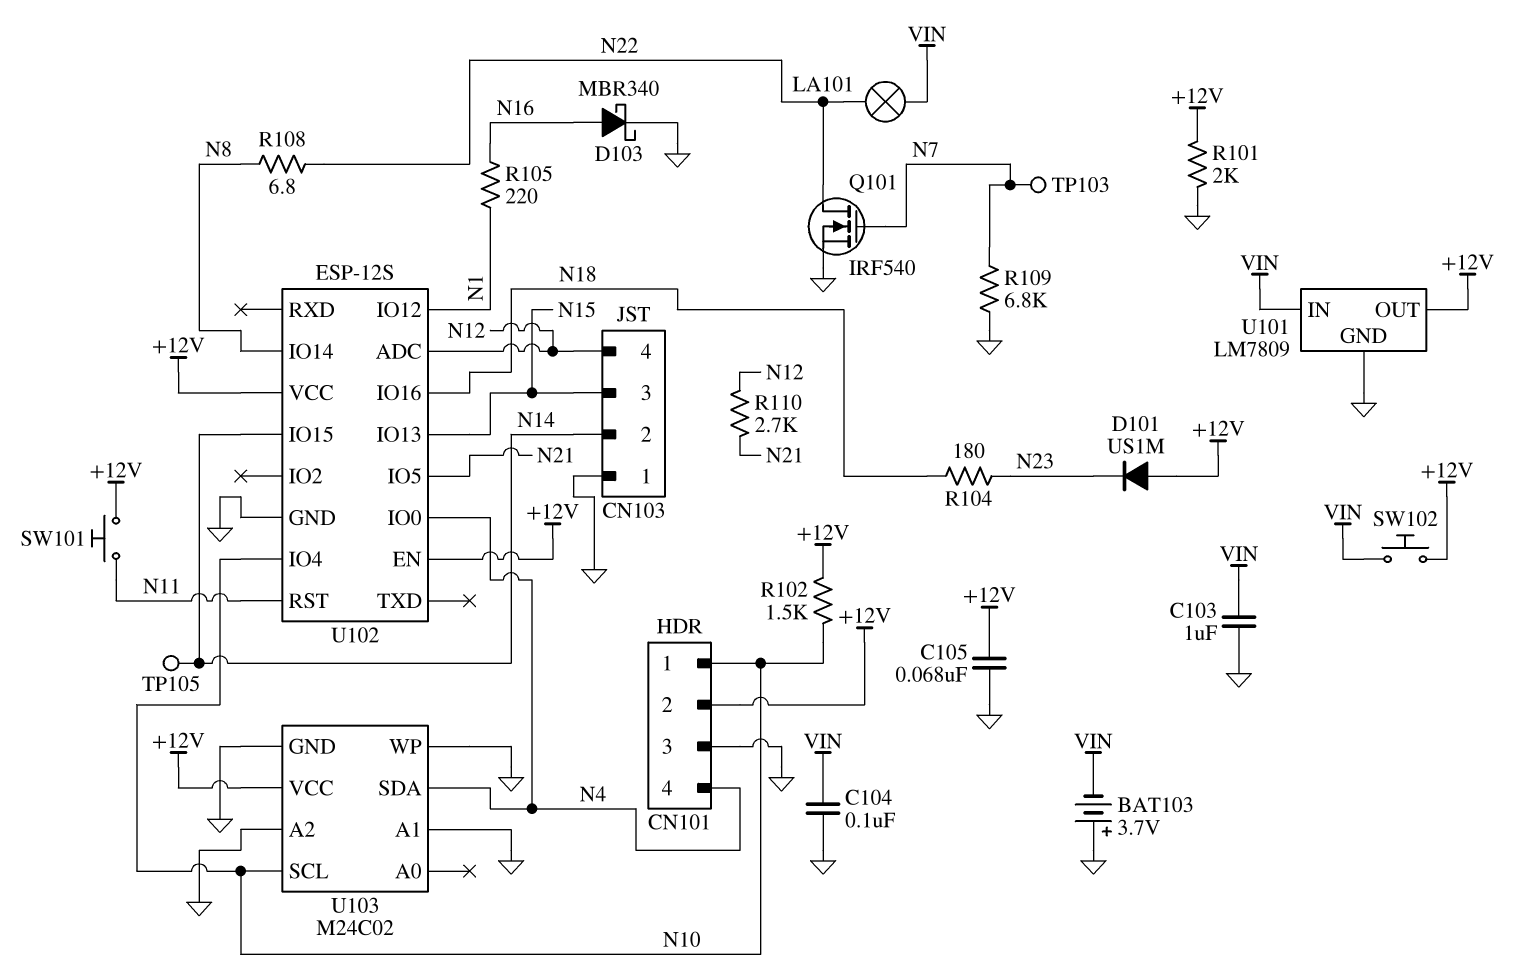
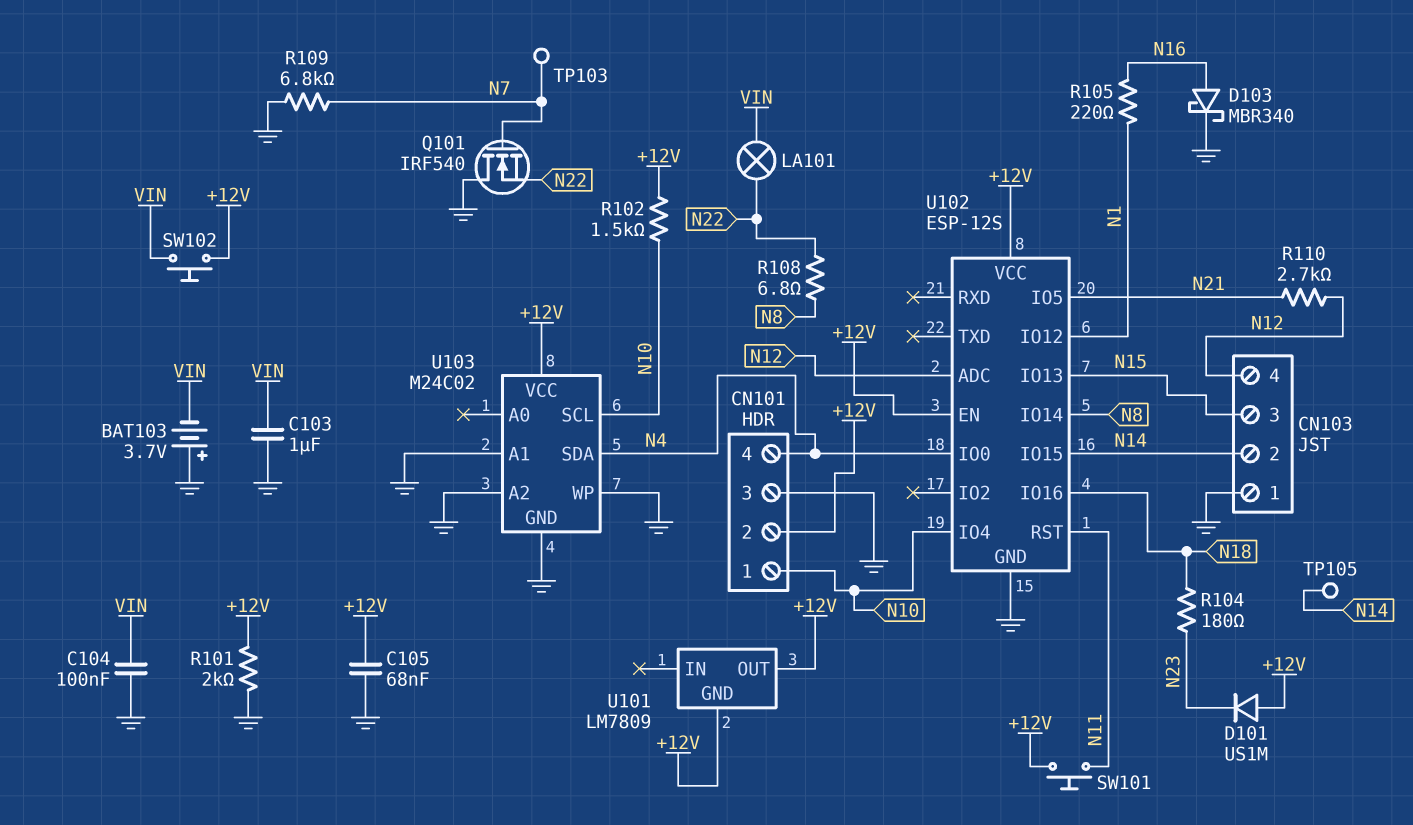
Q101: NMOS IRF540 (G N7, D N22, S GND) -> NMOS IRF540 (G N7, D GND, S N22)
U101 pin GND: GND -> +12V
U101 pin IN: VIN -> none

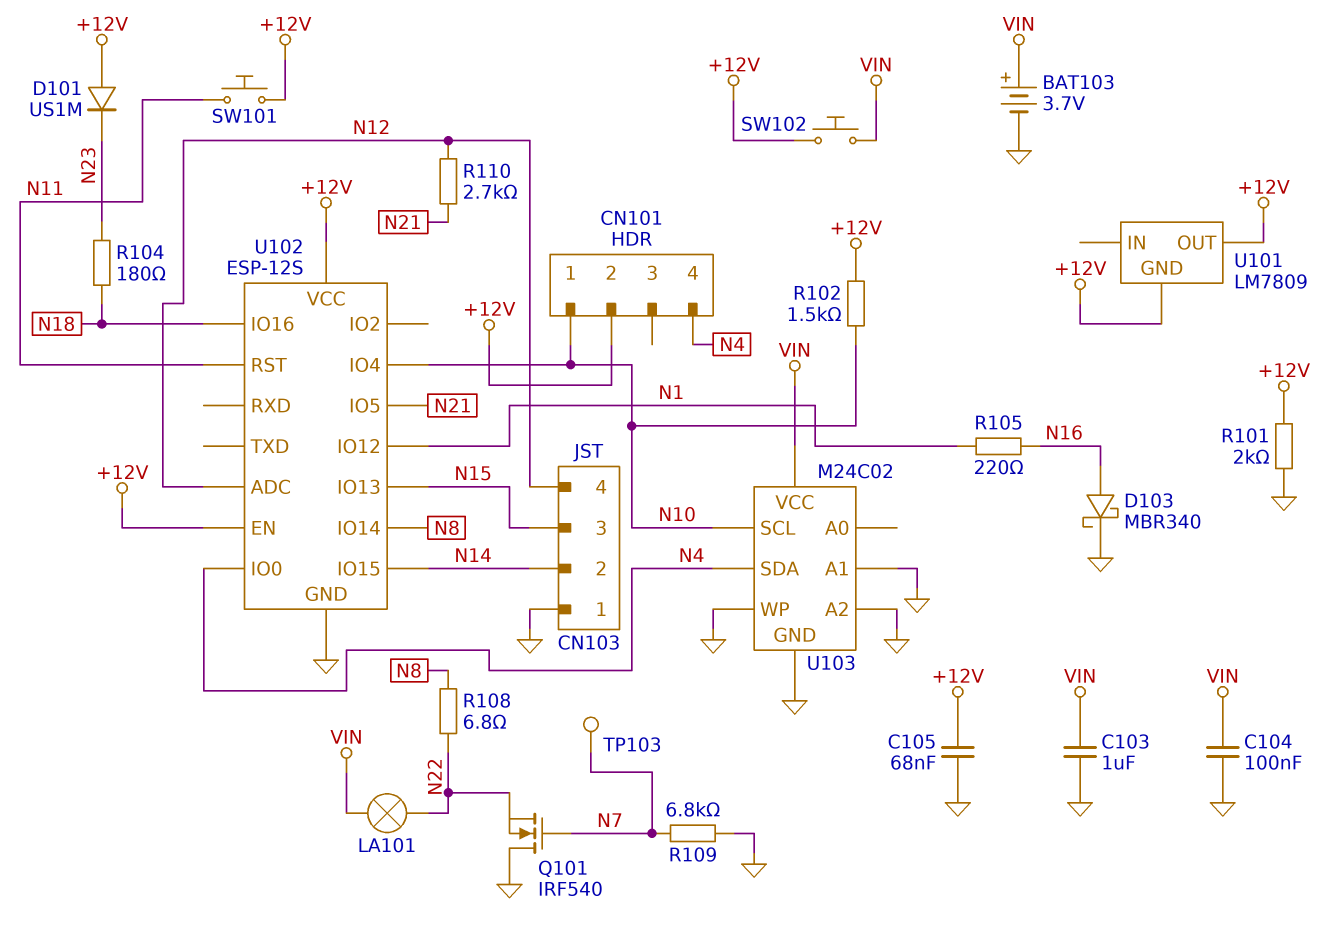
BAT103: 3.7V (plus GND, minus VIN) -> 3.7V (plus VIN, minus GND)
CN101 pin 3: GND -> none
TP105: test point (N14) -> none
U103 pin VCC: +12V -> VIN

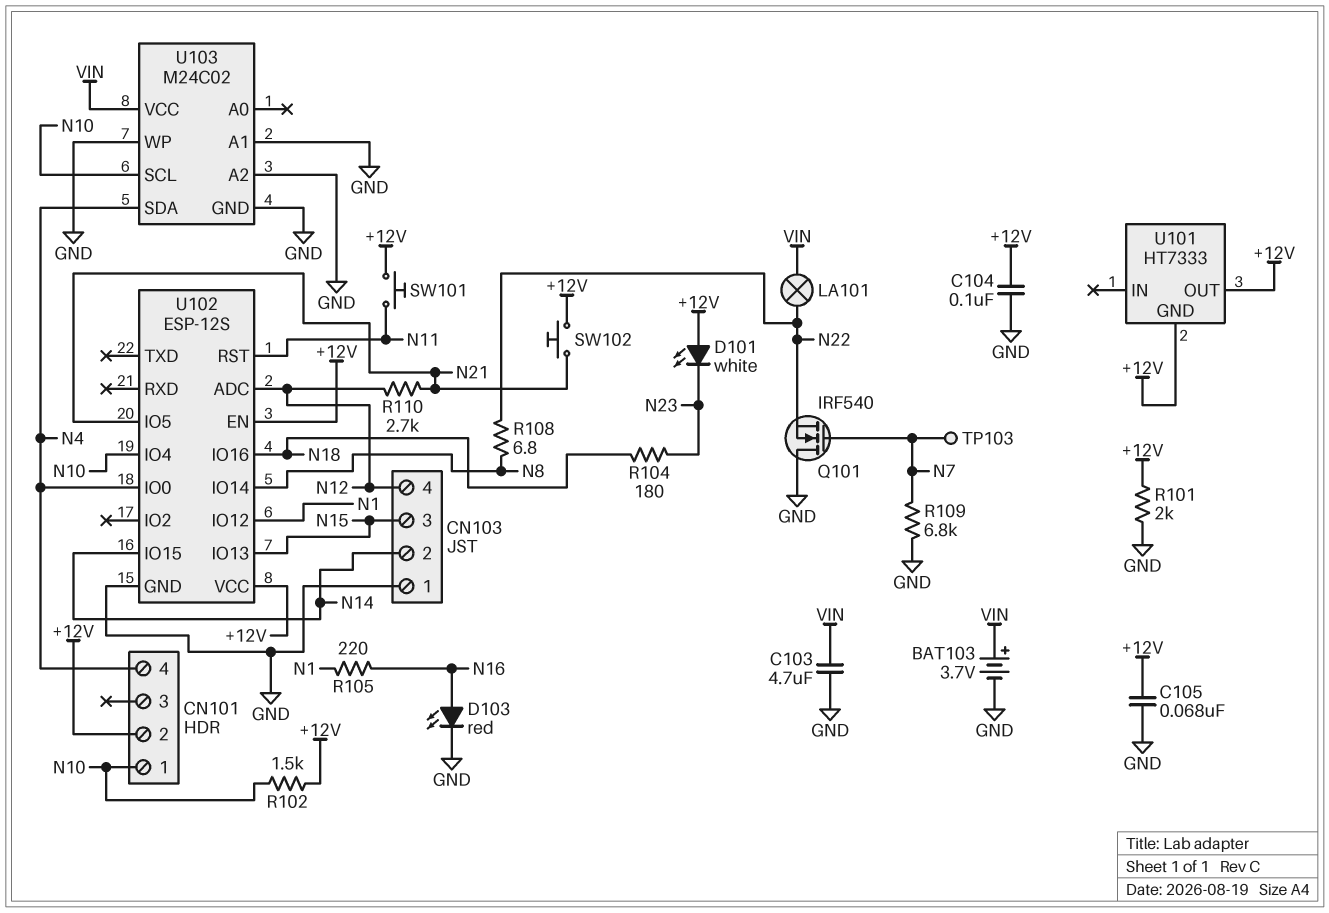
C103: 1uF (GND, VIN) -> 4.7uF (GND, VIN)
C104: 100nF (GND, VIN) -> 100nF (+12V, GND)
D101: diode US1M (A +12V, K N23) -> LED white (A +12V, K N23)
D103: schottky MBR340 (A N16, K GND) -> LED red (A N16, K GND)
SW102: button (+12V, VIN) -> button (+12V, N21)
U101: LM7809 -> HT7333

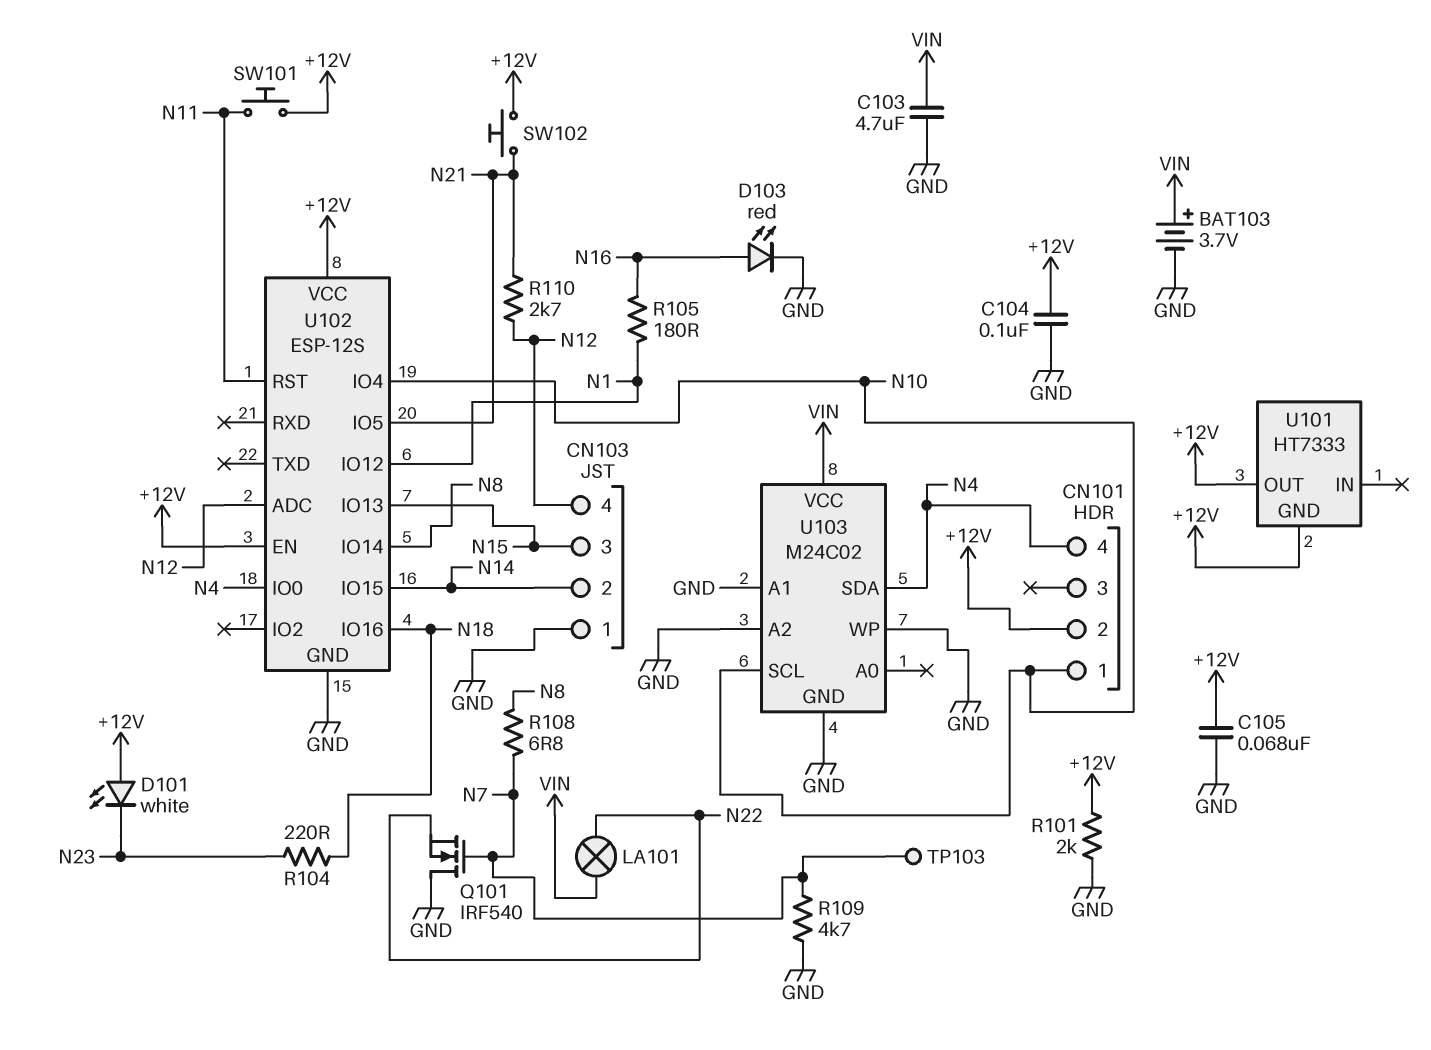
R102: 1.5k (+12V, N10) -> none
R104: 180 (N18, N23) -> 220 (N18, N23)
R105: 220 (N1, N16) -> 180 (N1, N16)
R108: 6.8 (N8, N22) -> 6.8 (N7, N8)
R109: 6.8k (GND, N7) -> 4.7k (GND, N7)

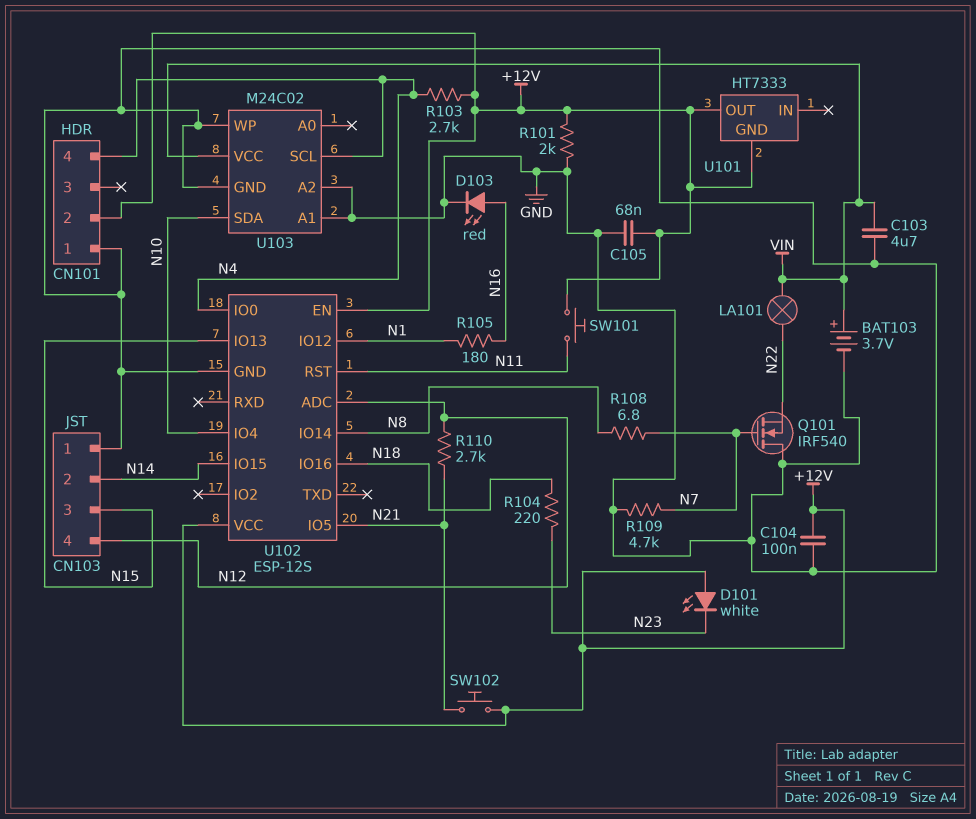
CN101 pin 1: N10 -> GND
R103: none -> 2.7k (+12V, N4)
TP103: test point (N7) -> none
U103 pin SCL: N10 -> N4
U103 pin SDA: N4 -> N10

